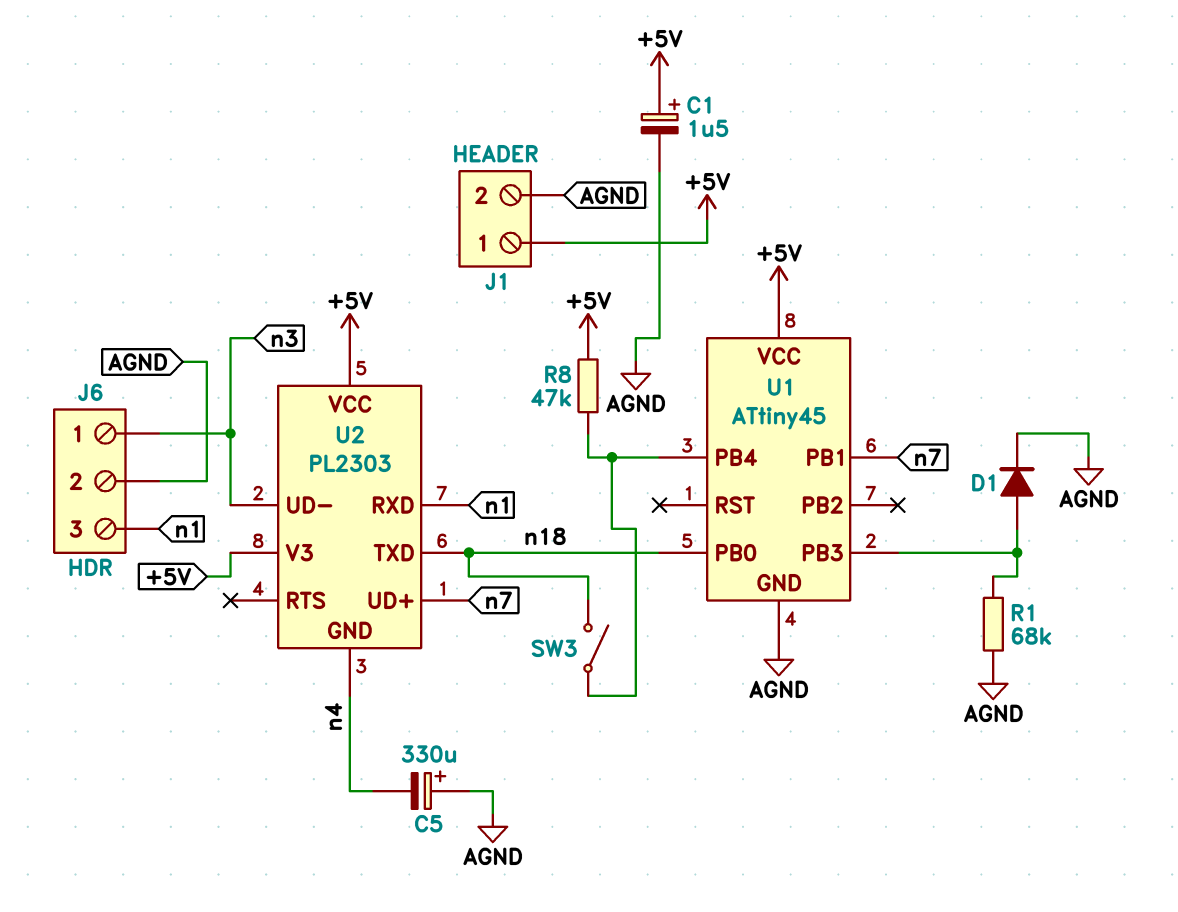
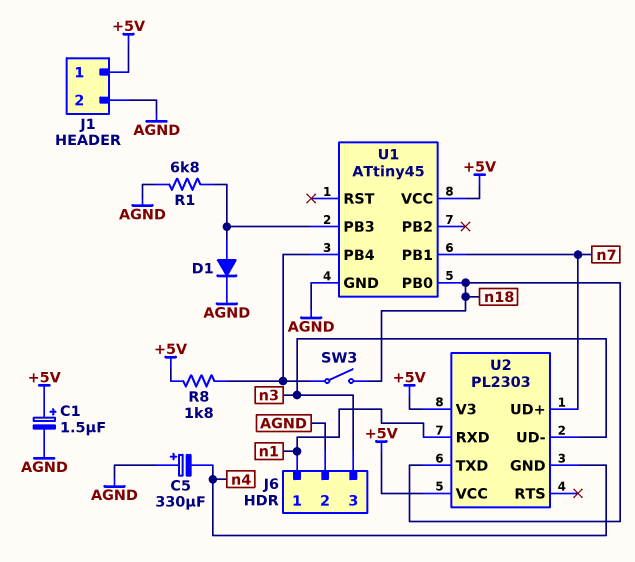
J6 pin 1: n3 -> n1
J6 pin 3: n1 -> n3
R1: 68k (AGND, U1/PB3) -> 6.8k (AGND, U1/PB3)
R8: 47k (+5V, U1/PB4) -> 1.8k (+5V, U1/PB4)

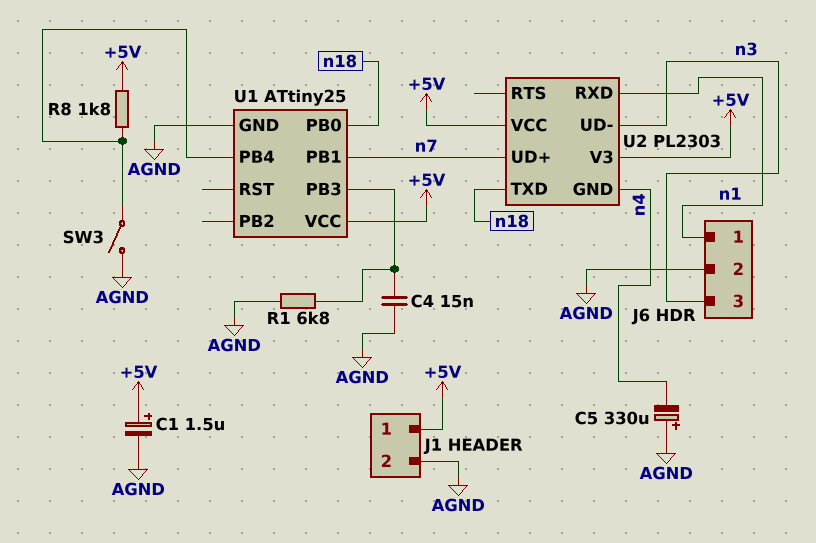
C4: none -> 15nF (AGND, U1/PB3)
D1: diode (A U1/PB3, K AGND) -> none
SW3: switch (U1/PB4, n18) -> switch (AGND, U1/PB4)
U1: ATtiny45 -> ATtiny25

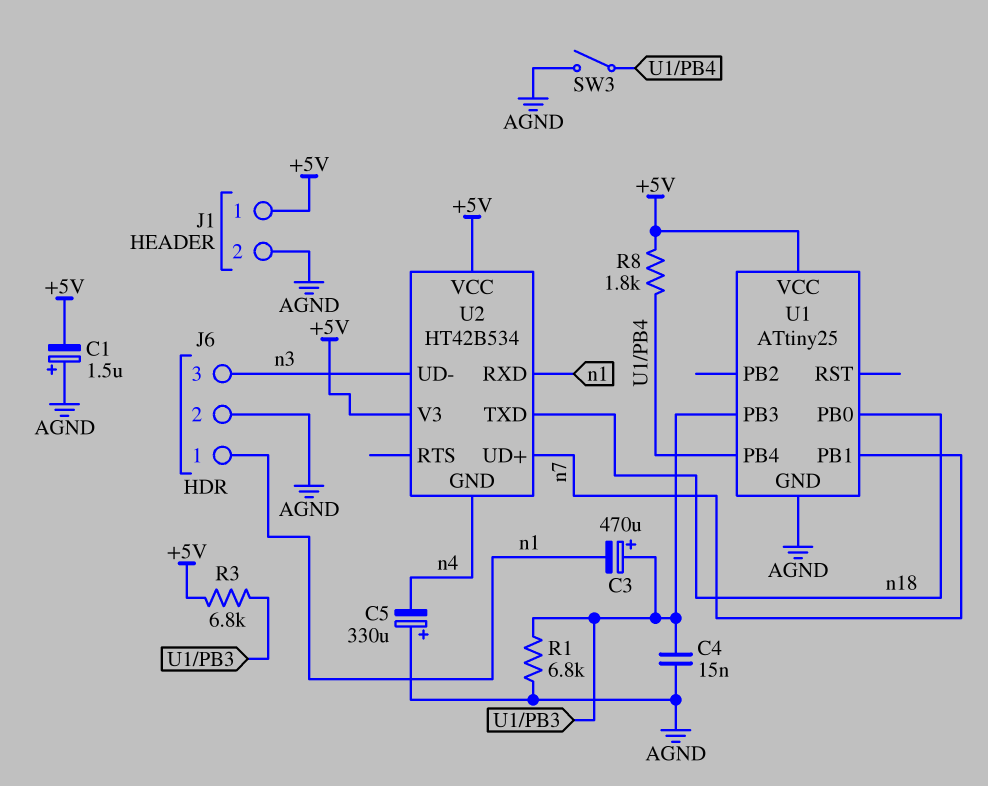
C1: 1.5uF (plus +5V, minus AGND) -> 1.5uF (plus AGND, minus +5V)
C3: none -> 470uF (plus U1/PB3, minus n1)
R3: none -> 6.8k (+5V, U1/PB3)
U2: PL2303 -> HT42B534

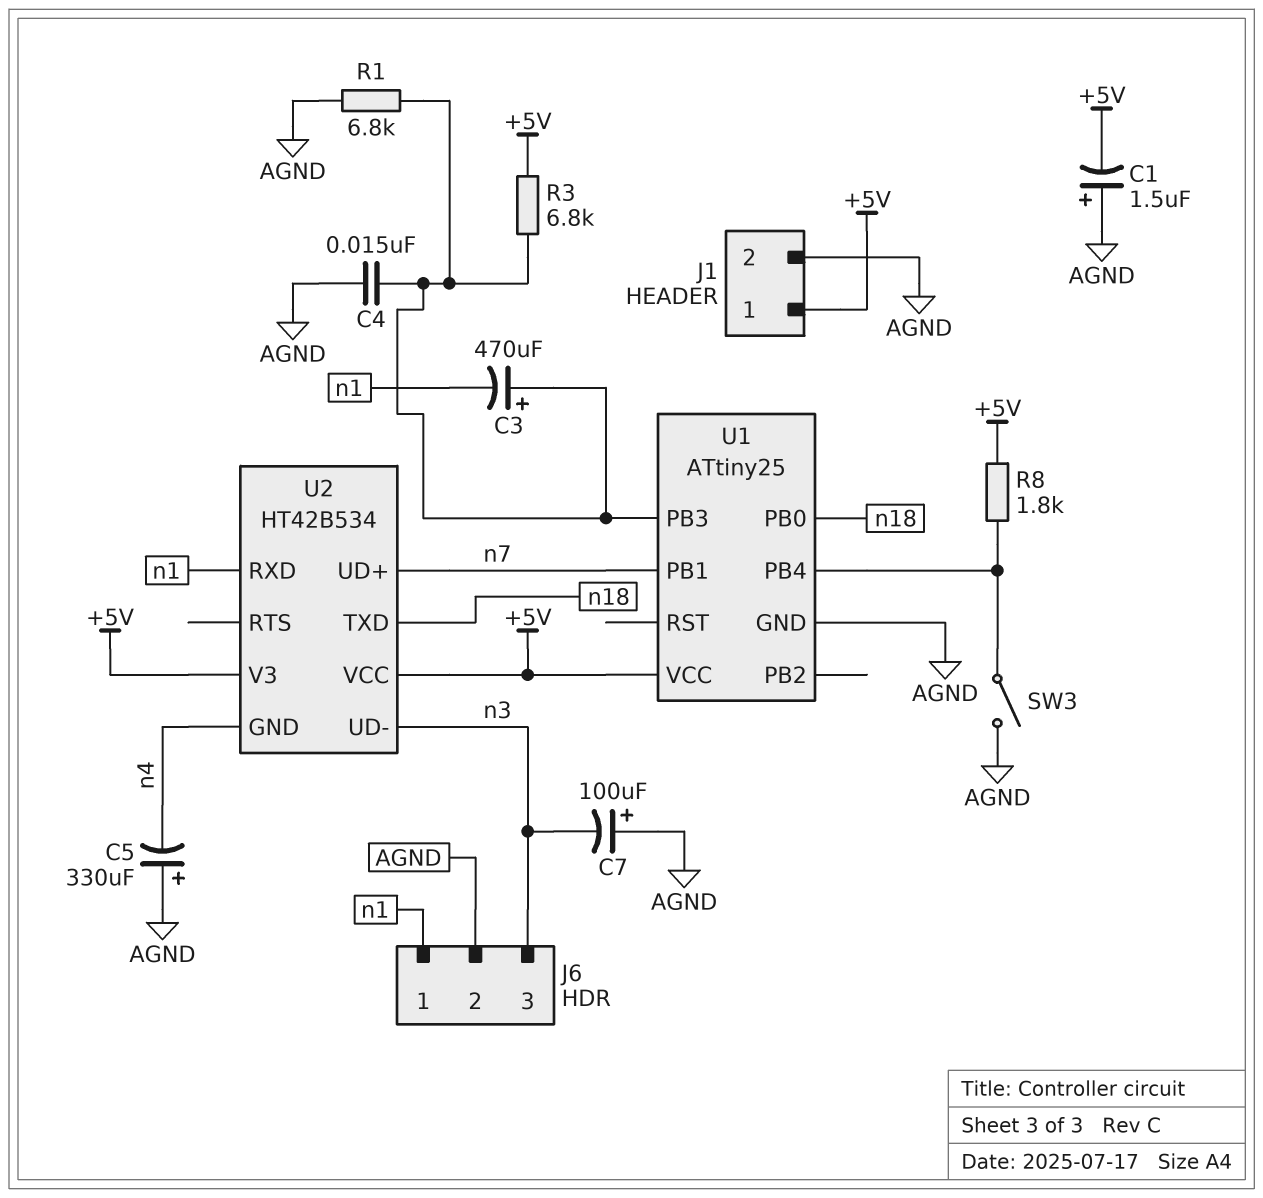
C7: none -> 100uF (plus AGND, minus n3)

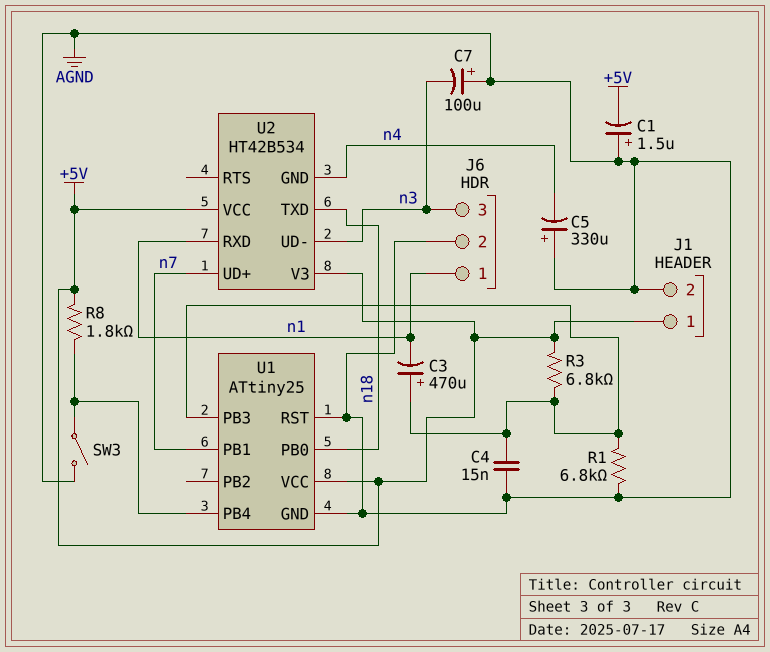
U1 pin RST: none -> AGND

